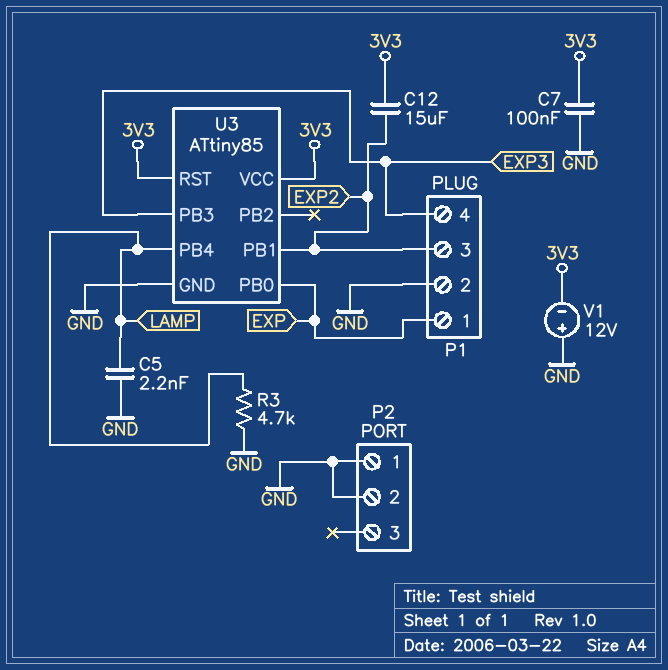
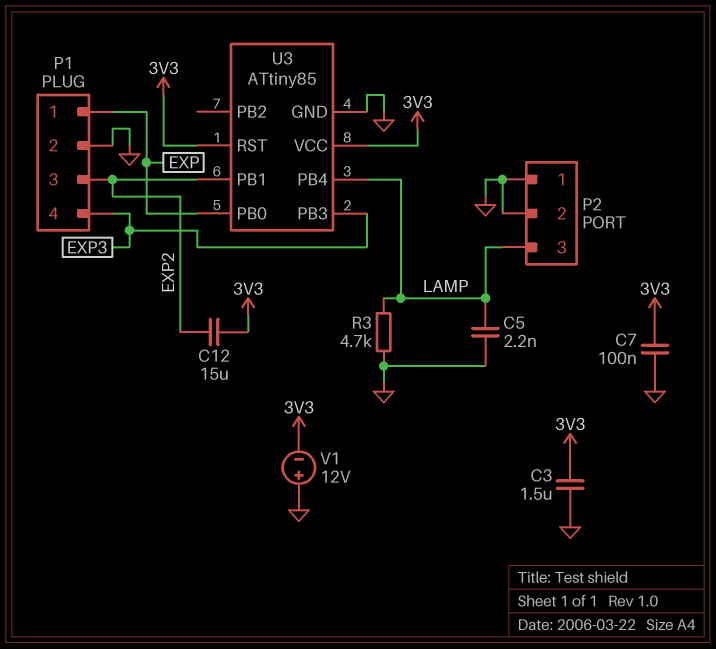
C3: none -> 1.5uF (3V3, GND)
P2 pin 3: none -> LAMP

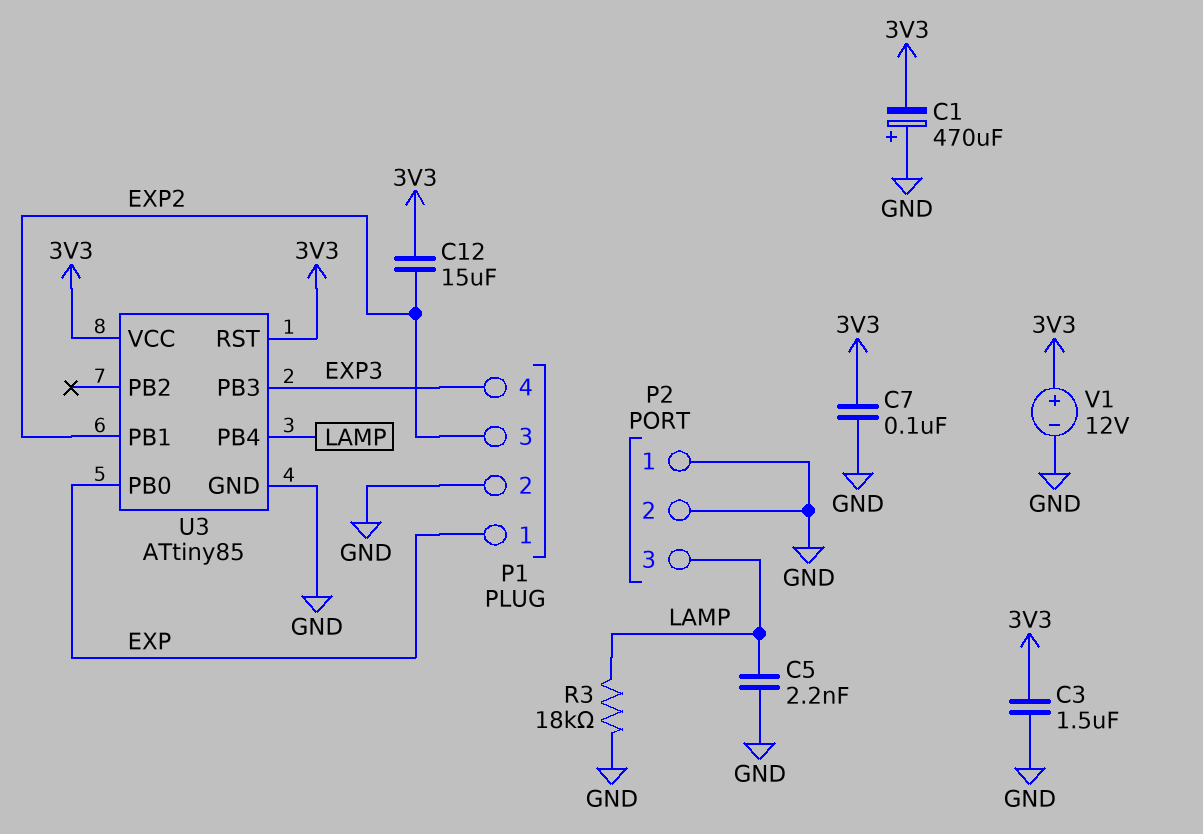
C1: none -> 470uF (plus GND, minus 3V3)
R3: 4.7k (GND, LAMP) -> 18k (GND, LAMP)
V1: 12V (plus GND, minus 3V3) -> 12V (plus 3V3, minus GND)

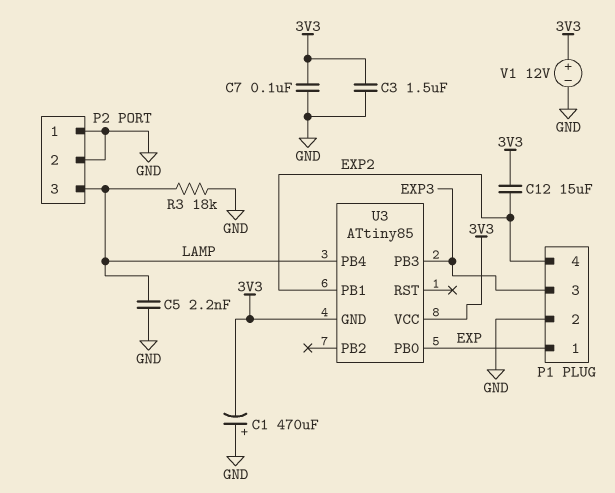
P1 pin 3: EXP2 -> EXP3
P1 pin 4: EXP3 -> EXP2
U3 pin GND: GND -> 3V3
U3 pin RST: 3V3 -> none

